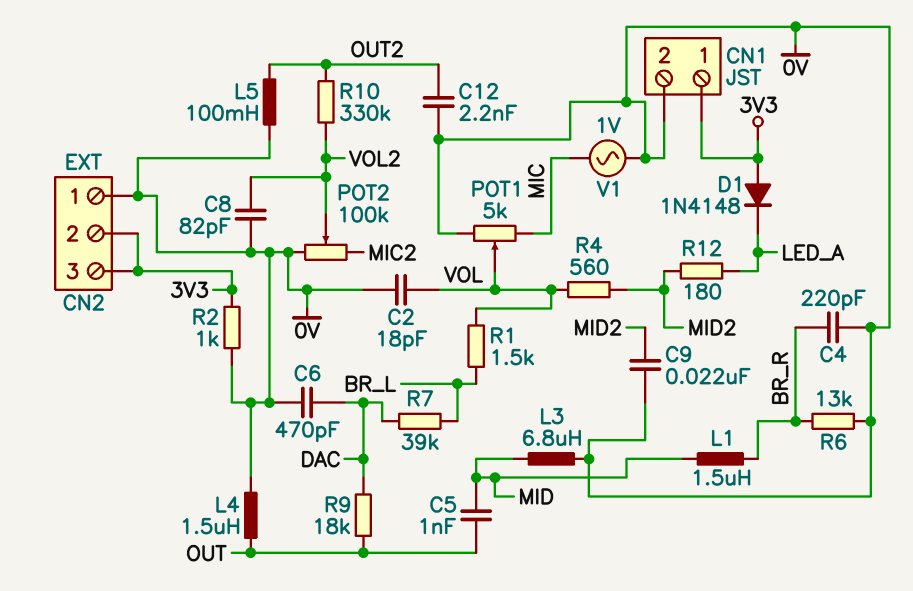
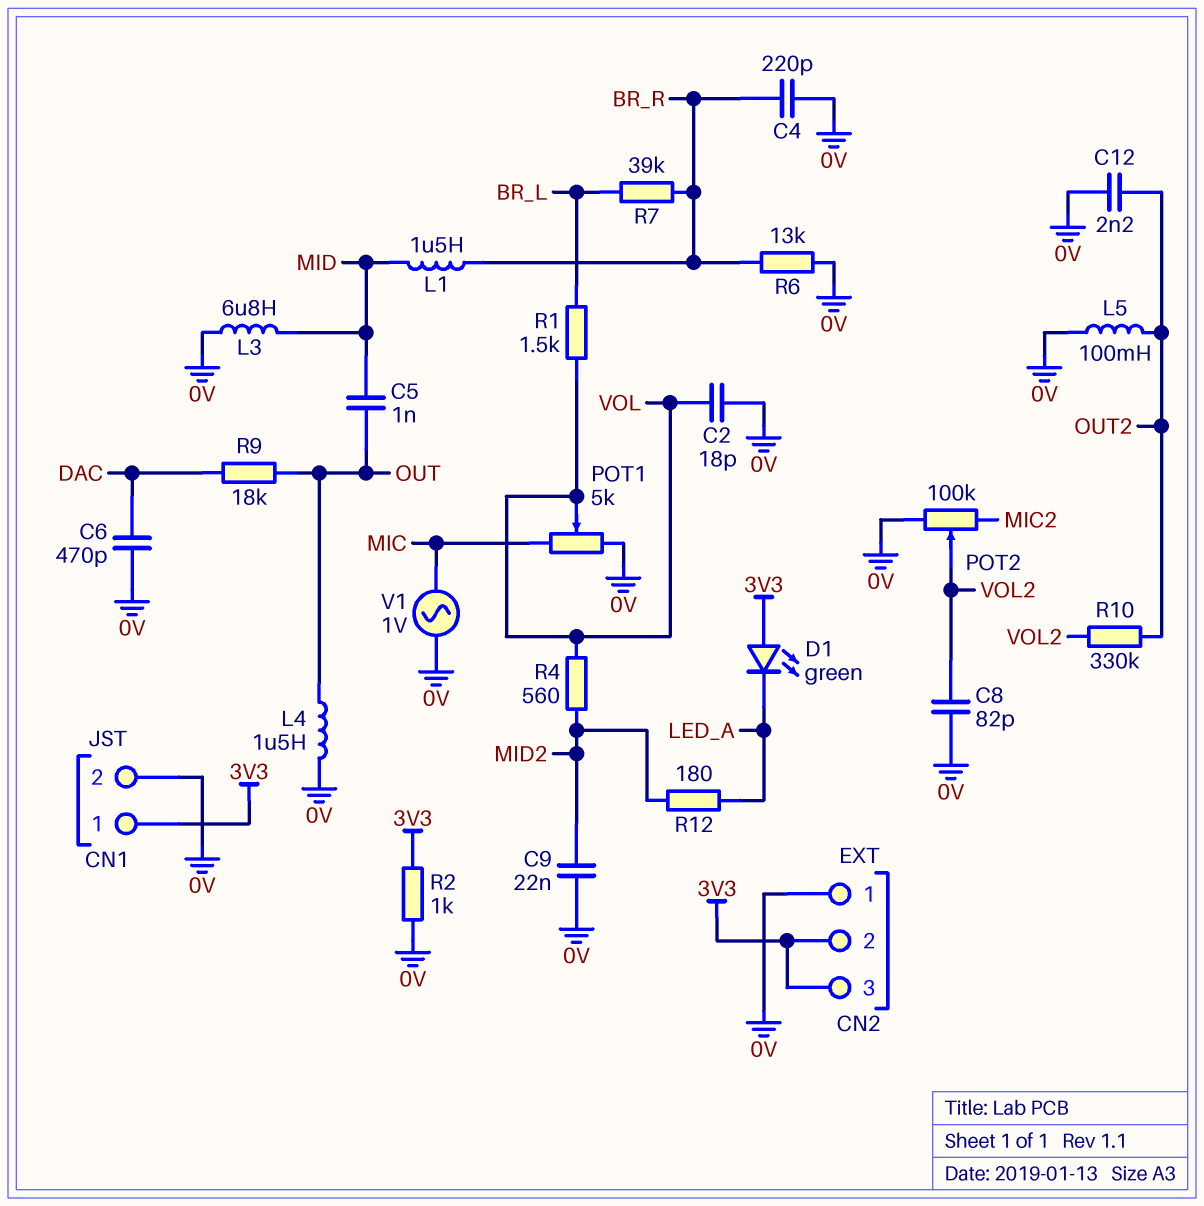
D1: diode 1N4148 (A 3V3, K LED_A) -> LED green (A 3V3, K LED_A)
R7: 39k (BR_L, DAC) -> 39k (BR_L, BR_R)

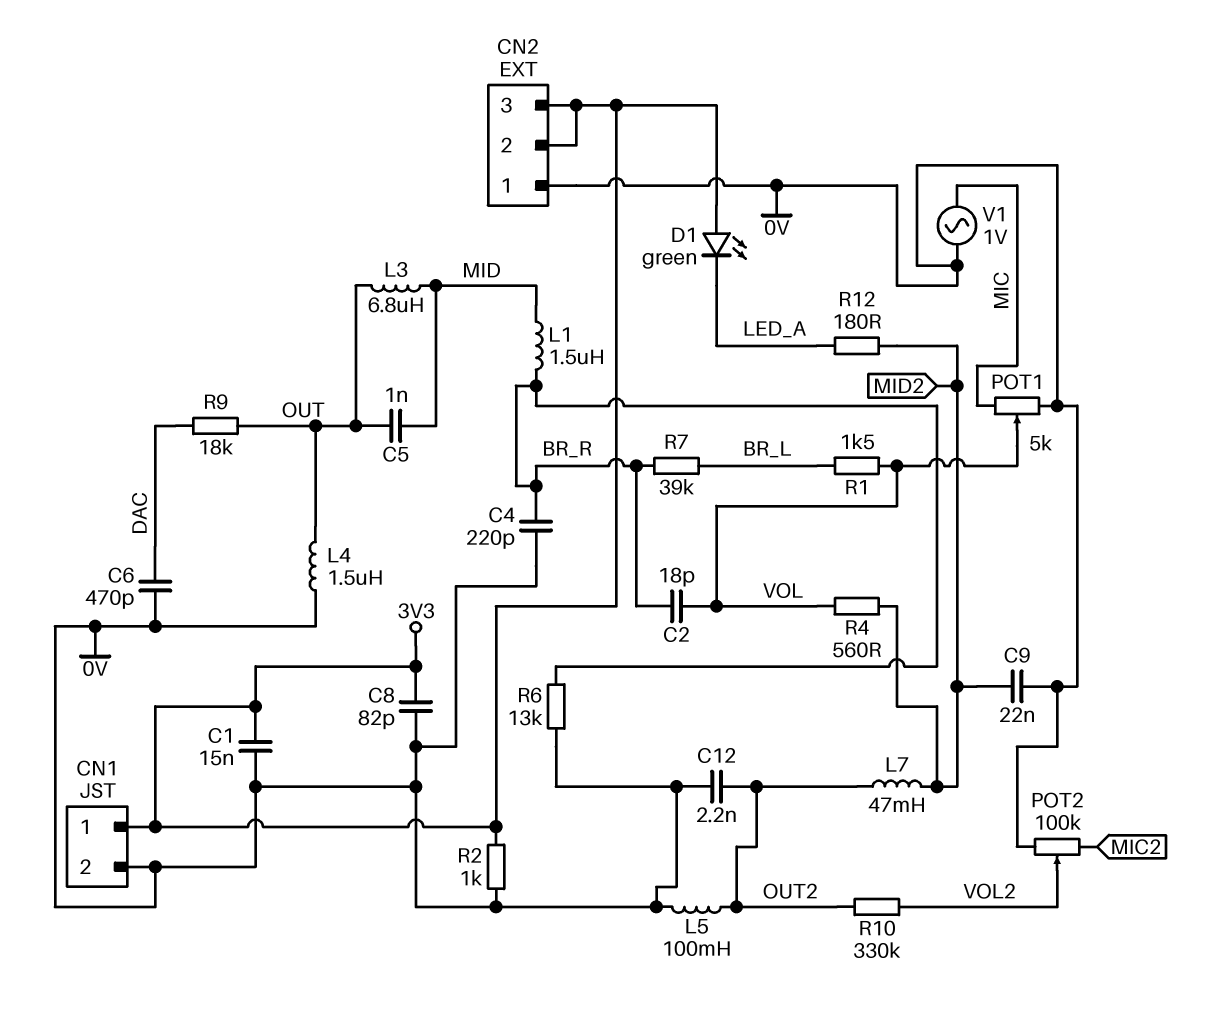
C1: none -> 15nF (0V, 3V3)
C2: 18pF (0V, VOL) -> 18pF (BR_R, VOL)
C8: 82pF (0V, VOL2) -> 82pF (0V, 3V3)
L3: 6.8uH (0V, MID) -> 6.8uH (MID, OUT)
L7: none -> 47mH (MID2, OUT2)

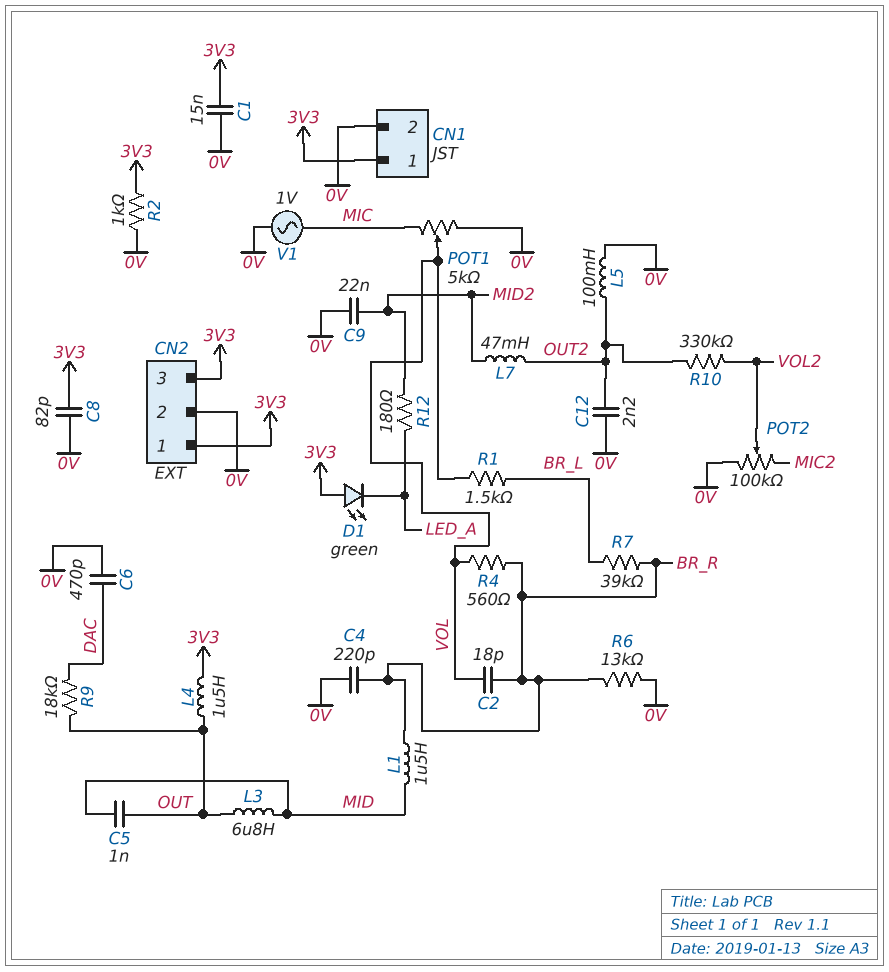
CN2 pin 1: 0V -> 3V3
CN2 pin 2: 3V3 -> 0V
L4: 1.5uH (0V, OUT) -> 1.5uH (3V3, OUT)
R4: 560 (MID2, VOL) -> 560 (BR_R, VOL)

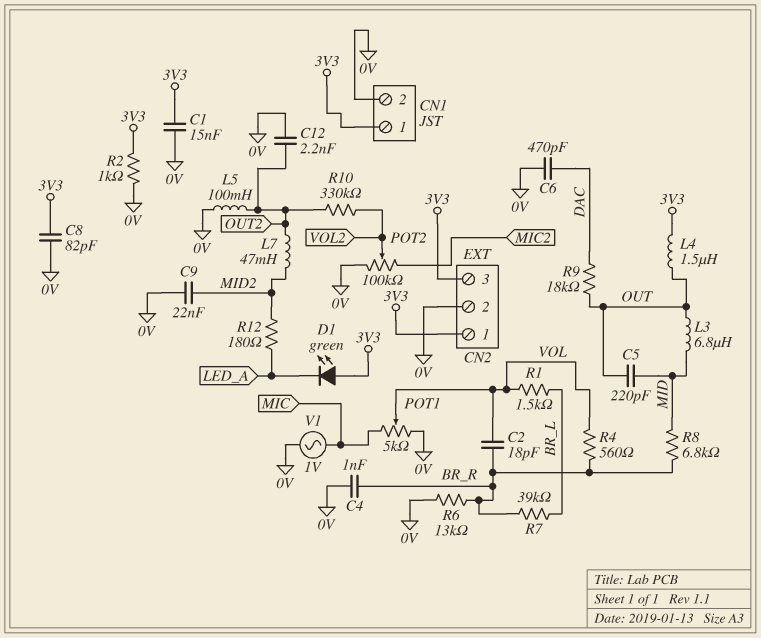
C4: 220pF (0V, BR_R) -> 1nF (0V, BR_R)
C5: 1nF (MID, OUT) -> 220pF (MID, OUT)
L1: 1.5uH (BR_R, MID) -> none
R8: none -> 6.8k (BR_R, MID)

